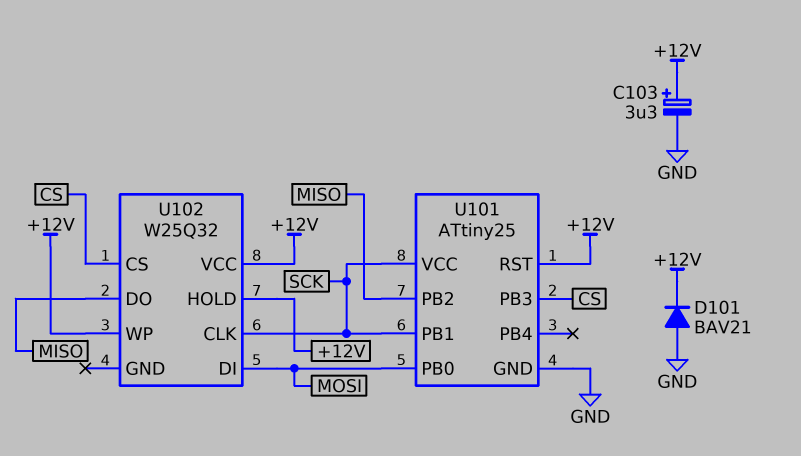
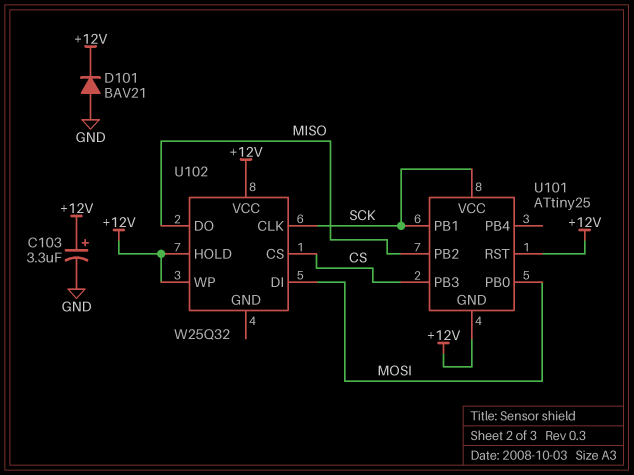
U101 pin GND: GND -> +12V

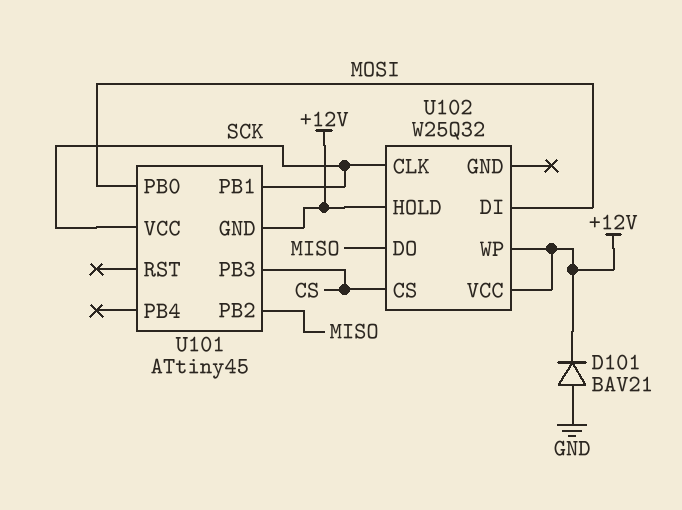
C103: 3.3uF (plus +12V, minus GND) -> none
U101: ATtiny25 -> ATtiny45
U101 pin RST: +12V -> none

